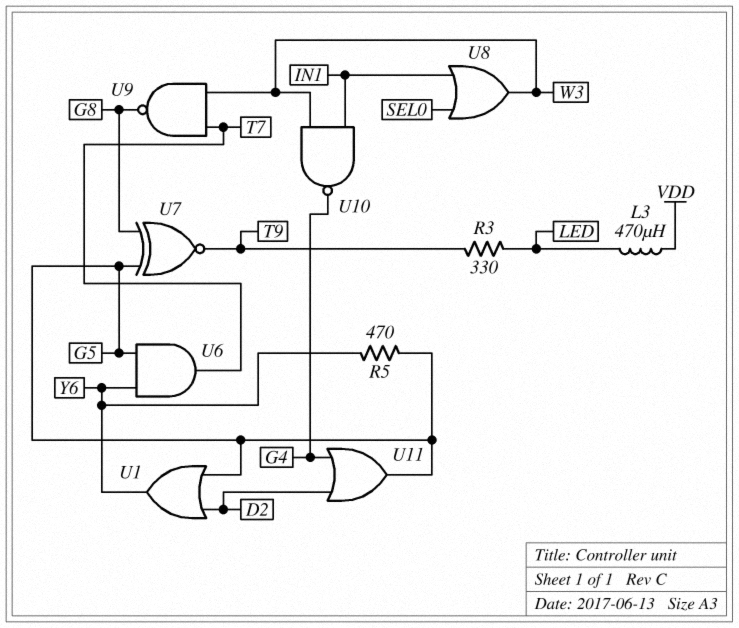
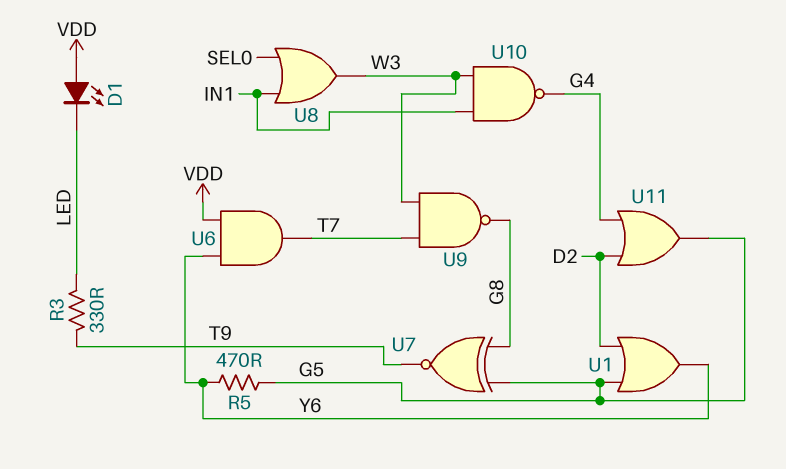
D1: none -> LED (A VDD, K LED)
L3: 470uH (LED, VDD) -> none
U6: AND (in G5, in Y6, out T7) -> AND (in VDD, in Y6, out T7)

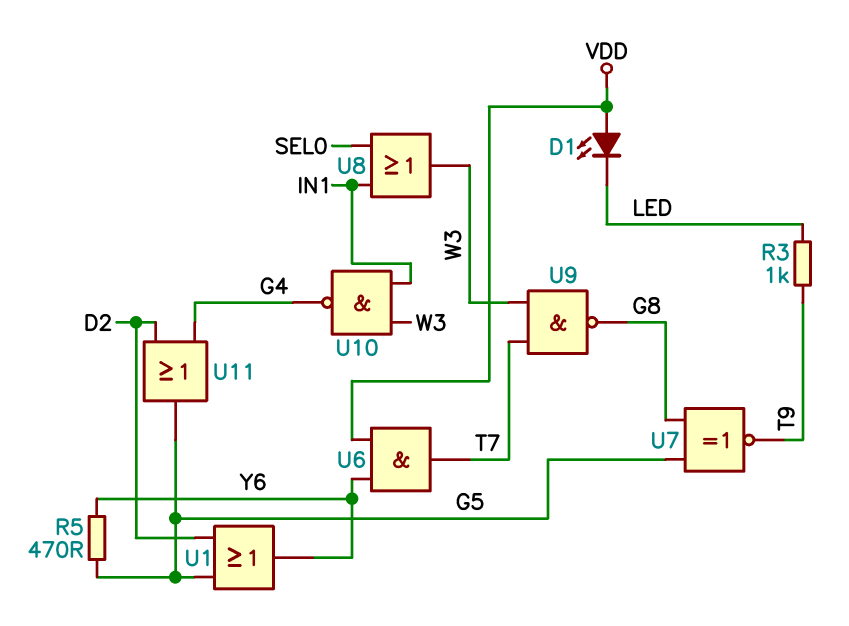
R3: 330 (LED, T9) -> 1k (LED, T9)

